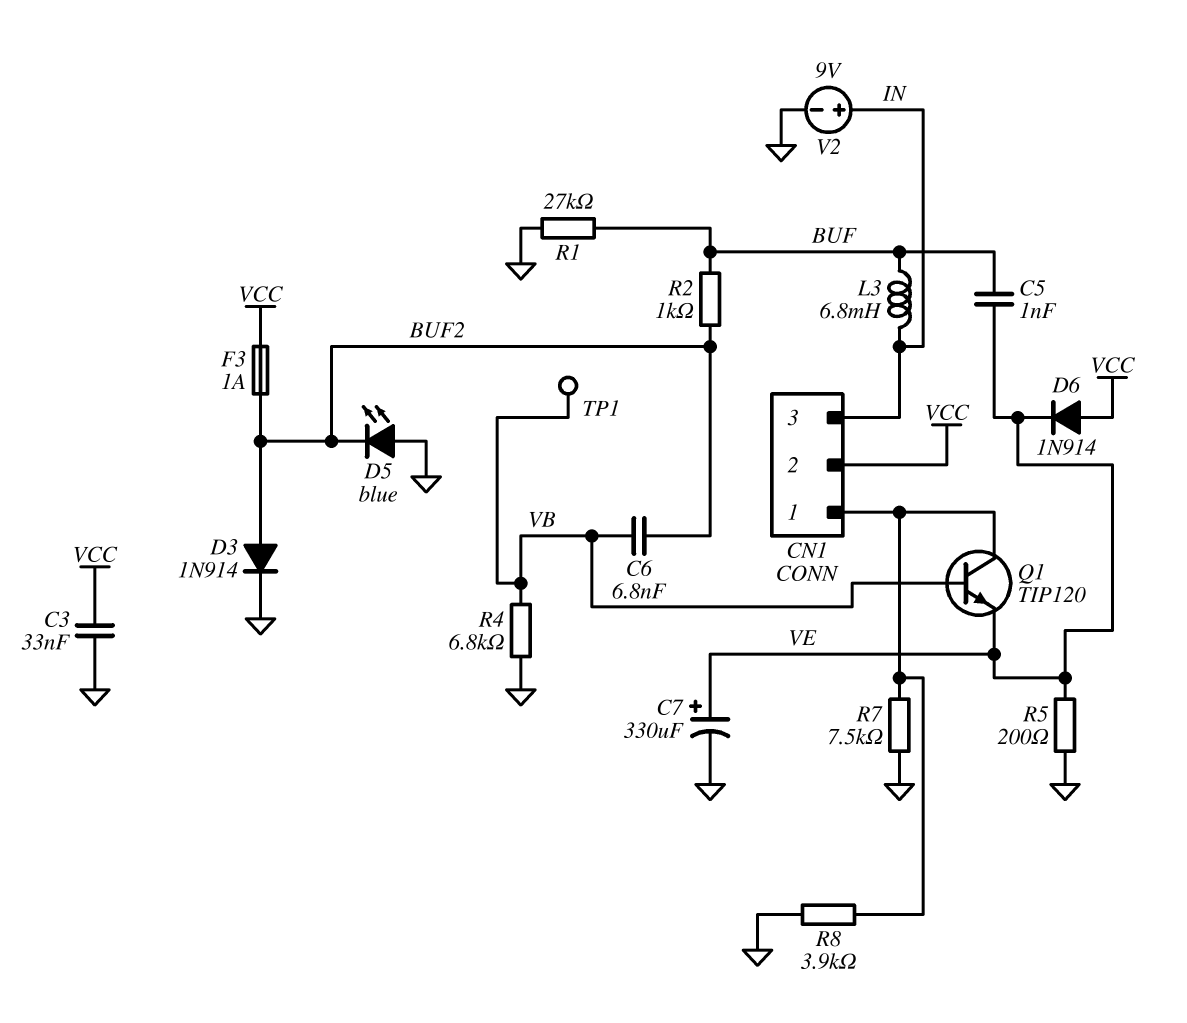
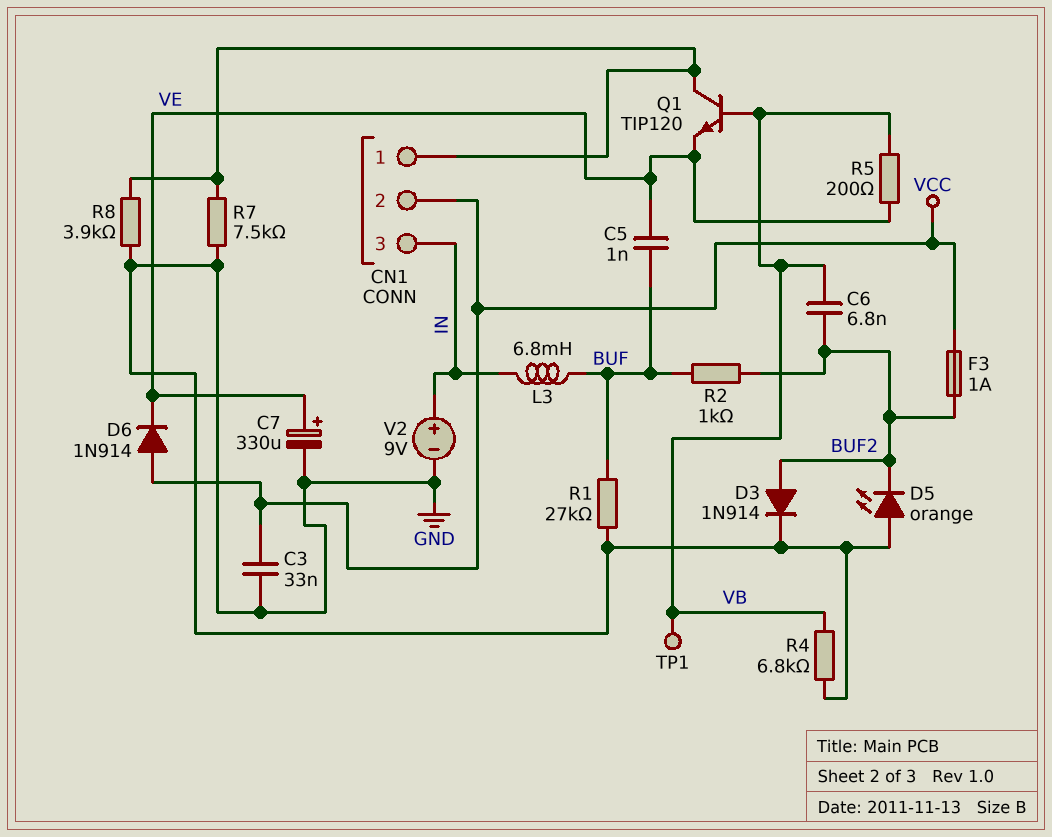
D5: LED blue (A GND, K BUF2) -> LED orange (A GND, K BUF2)
R5: 200 (GND, VE) -> 200 (VB, VE)

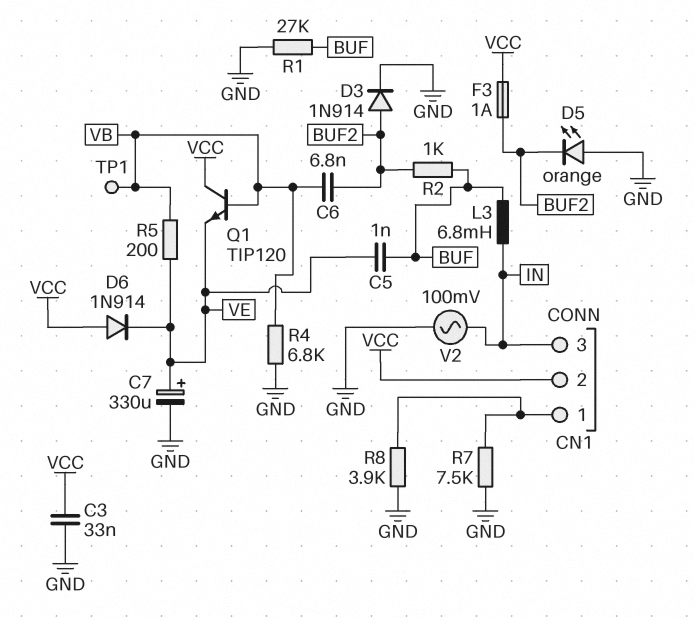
Q1: NPN TIP120 (B VB, C CN1/1, E VE) -> NPN TIP120 (B VB, C VCC, E VE)
V2: 9V (plus IN, minus GND) -> AC 100mV (GND, IN)

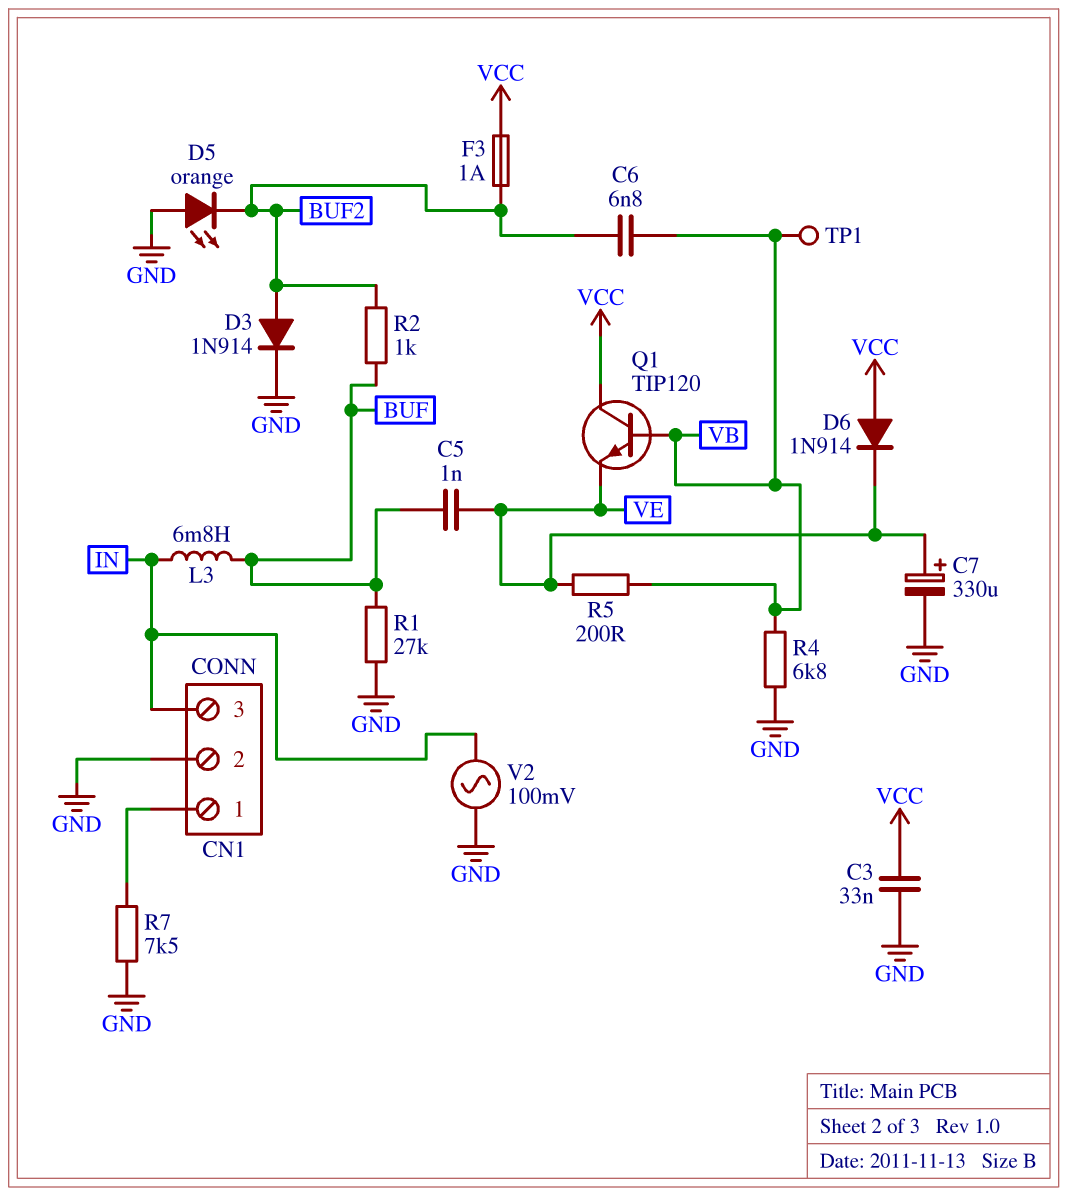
CN1 pin 2: VCC -> GND
R8: 3.9k (CN1/1, GND) -> none

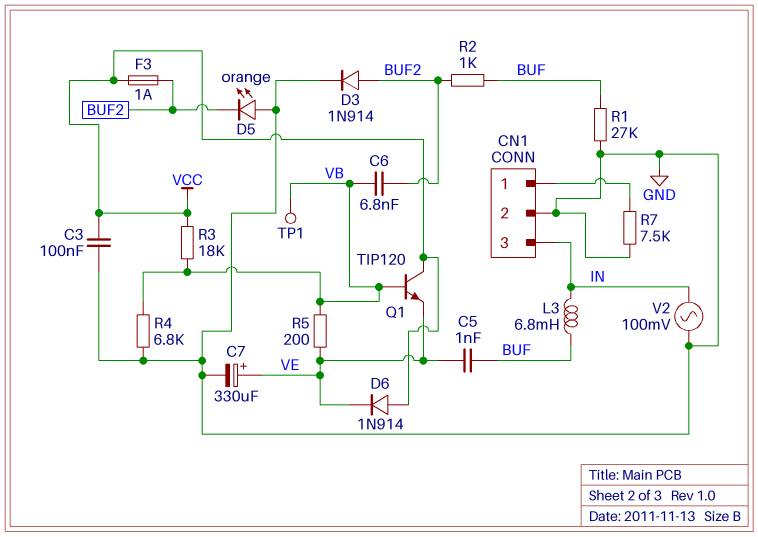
C3: 33nF (GND, VCC) -> 100nF (GND, VCC)
R3: none -> 18k (VB, VCC)

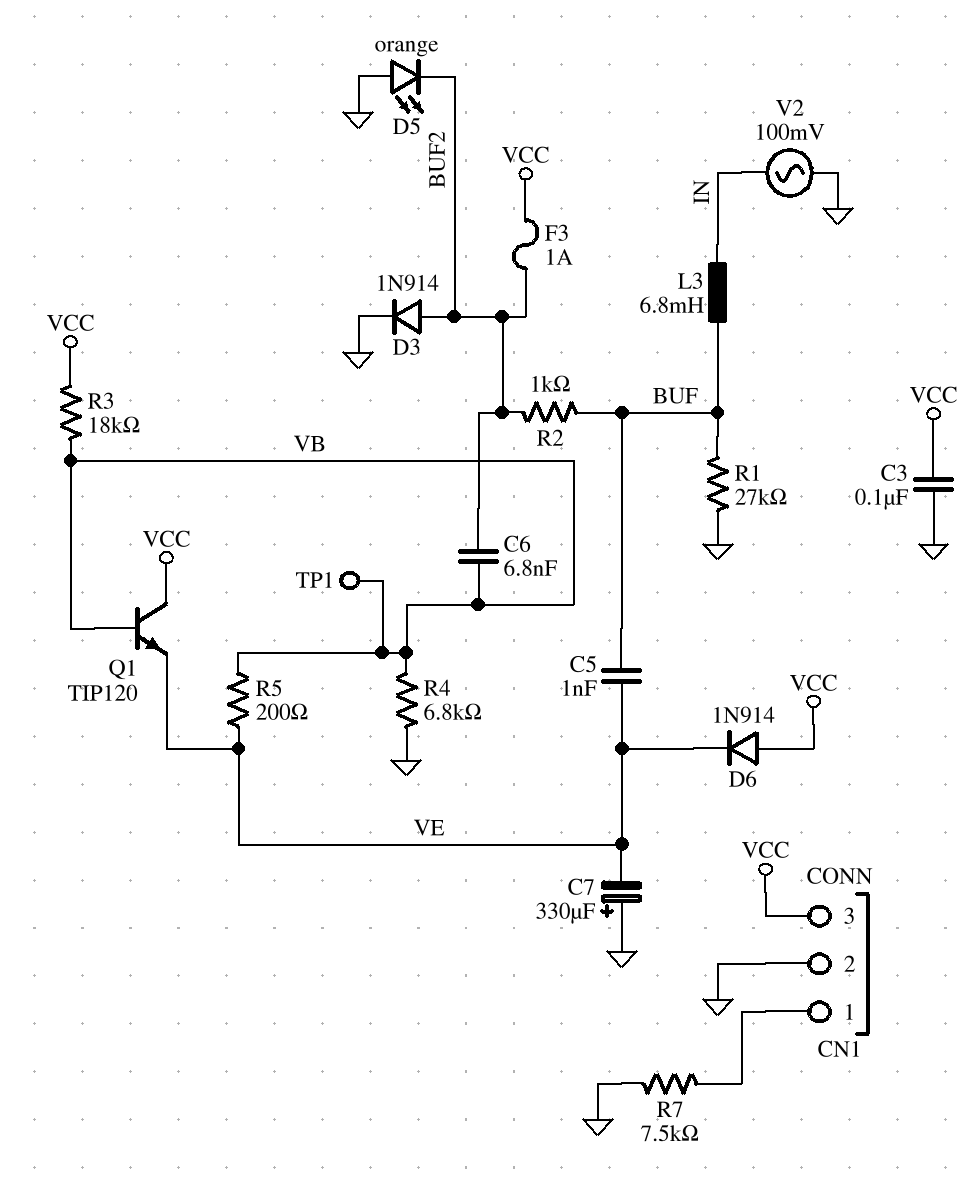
C7: 330uF (plus VE, minus GND) -> 330uF (plus GND, minus VE)
CN1 pin 3: IN -> VCC

